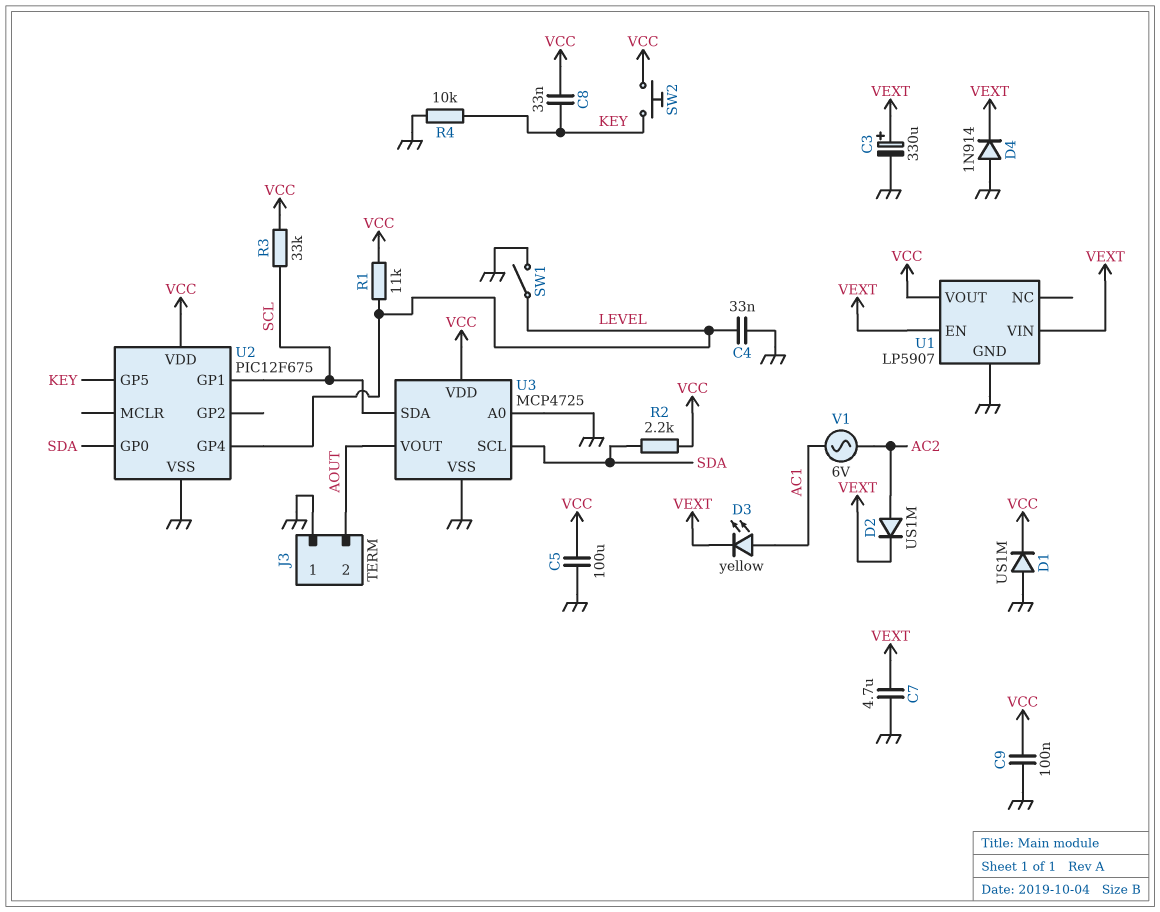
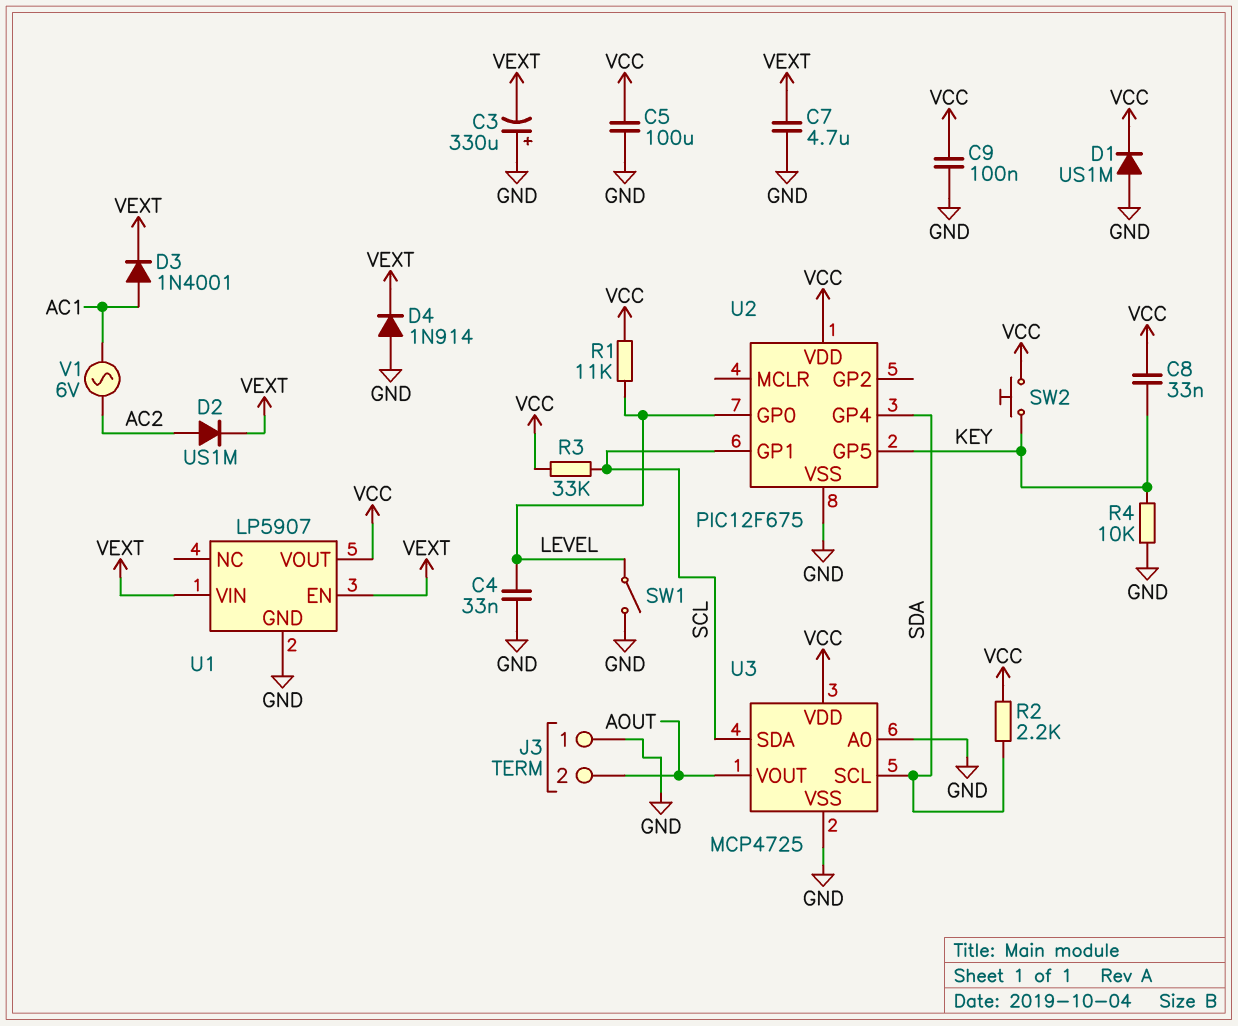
C3: 330uF (plus VEXT, minus GND) -> 330uF (plus GND, minus VEXT)
D3: LED yellow (A AC1, K VEXT) -> diode 1N4001 (A AC1, K VEXT)
U2 pin GP0: SDA -> LEVEL
U2 pin GP4: LEVEL -> SDA

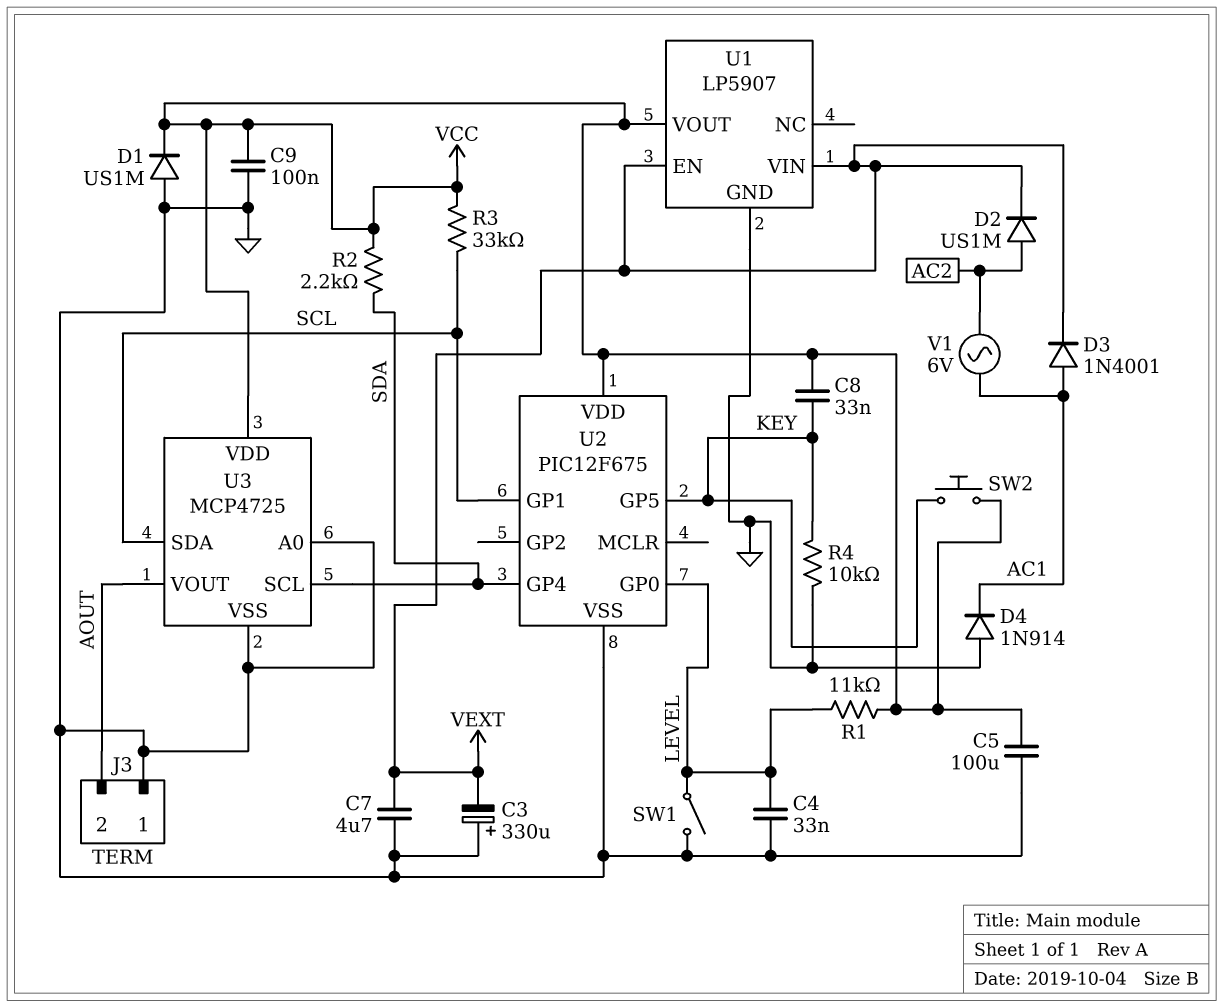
D4: diode 1N914 (A GND, K VEXT) -> diode 1N914 (A GND, K AC1)

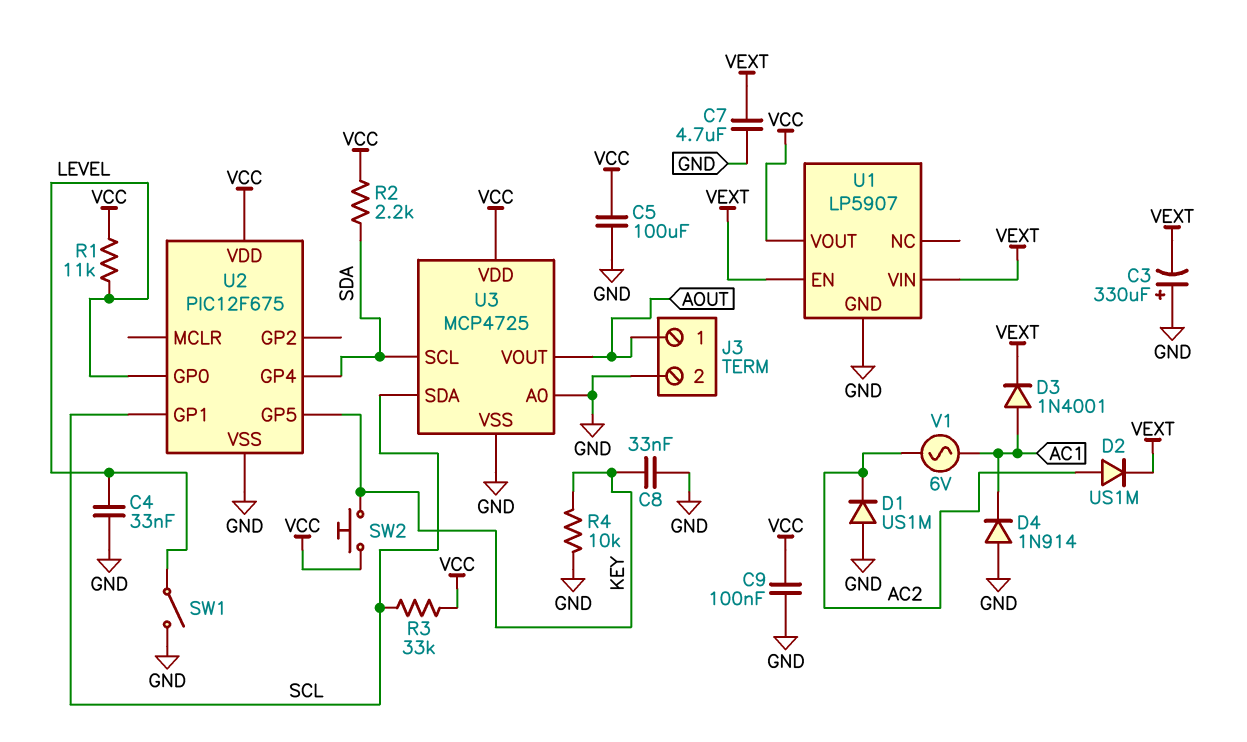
C8: 33nF (KEY, VCC) -> 33nF (GND, KEY)
D1: diode US1M (A GND, K VCC) -> diode US1M (A GND, K AC2)
J3 pin 1: GND -> AOUT
J3 pin 2: AOUT -> GND

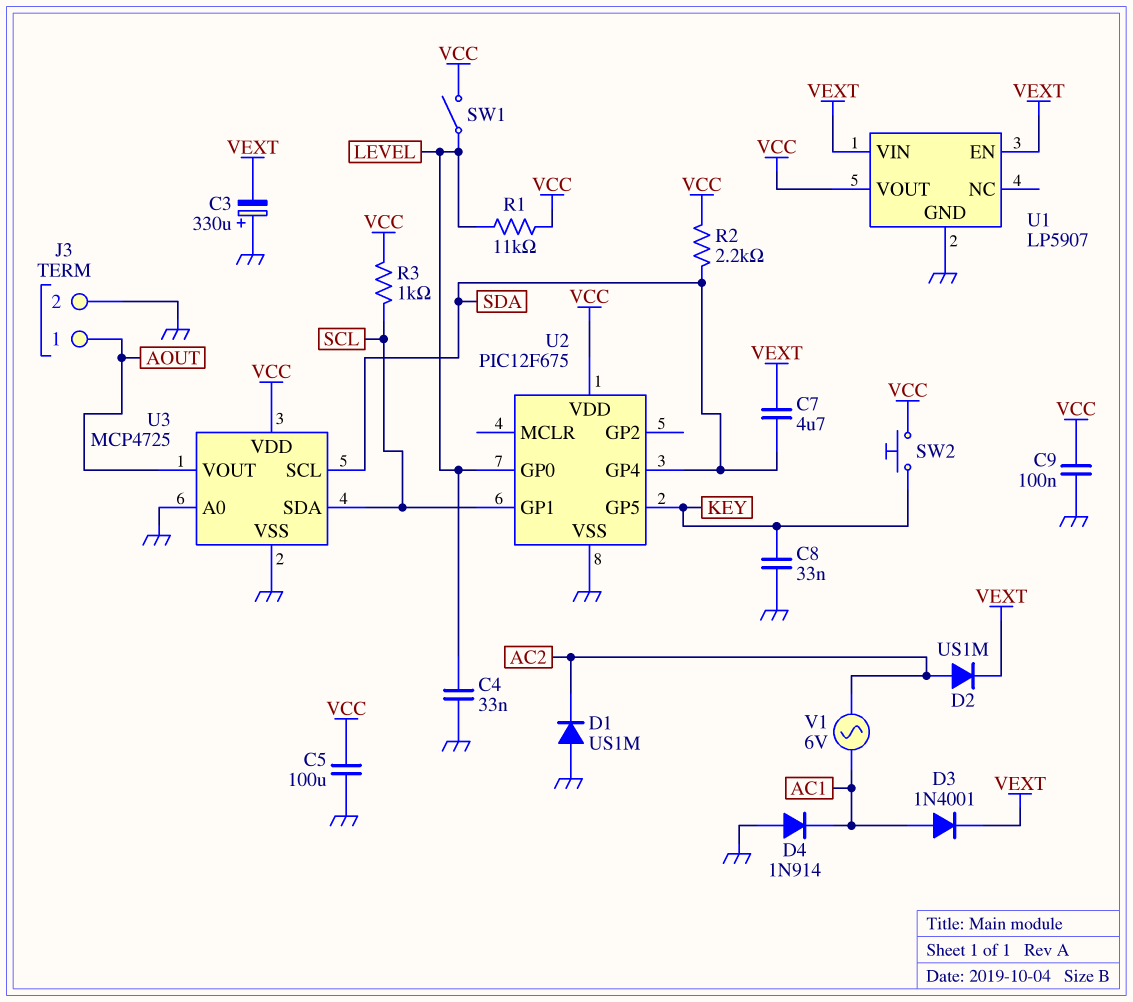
C7: 4.7uF (GND, VEXT) -> 4.7uF (SDA, VEXT)
R3: 33k (SCL, VCC) -> 1k (SCL, VCC)
R4: 10k (GND, KEY) -> none
SW1: switch (GND, LEVEL) -> switch (LEVEL, VCC)

